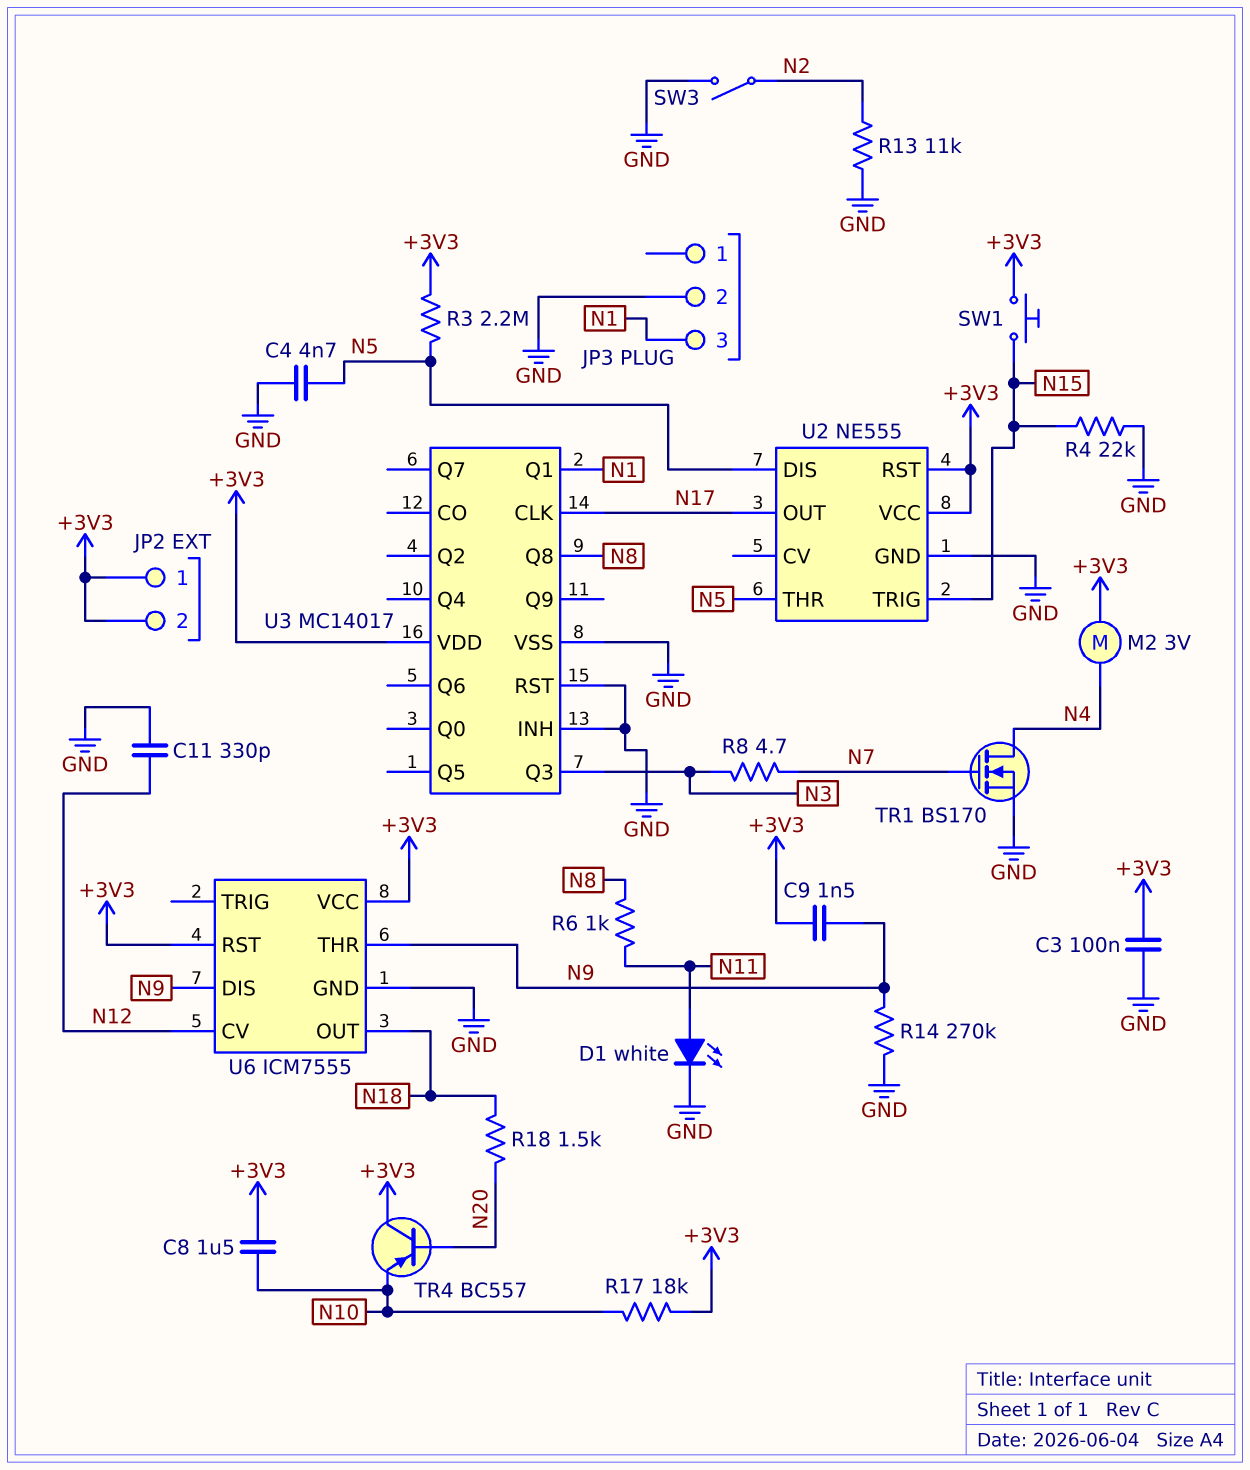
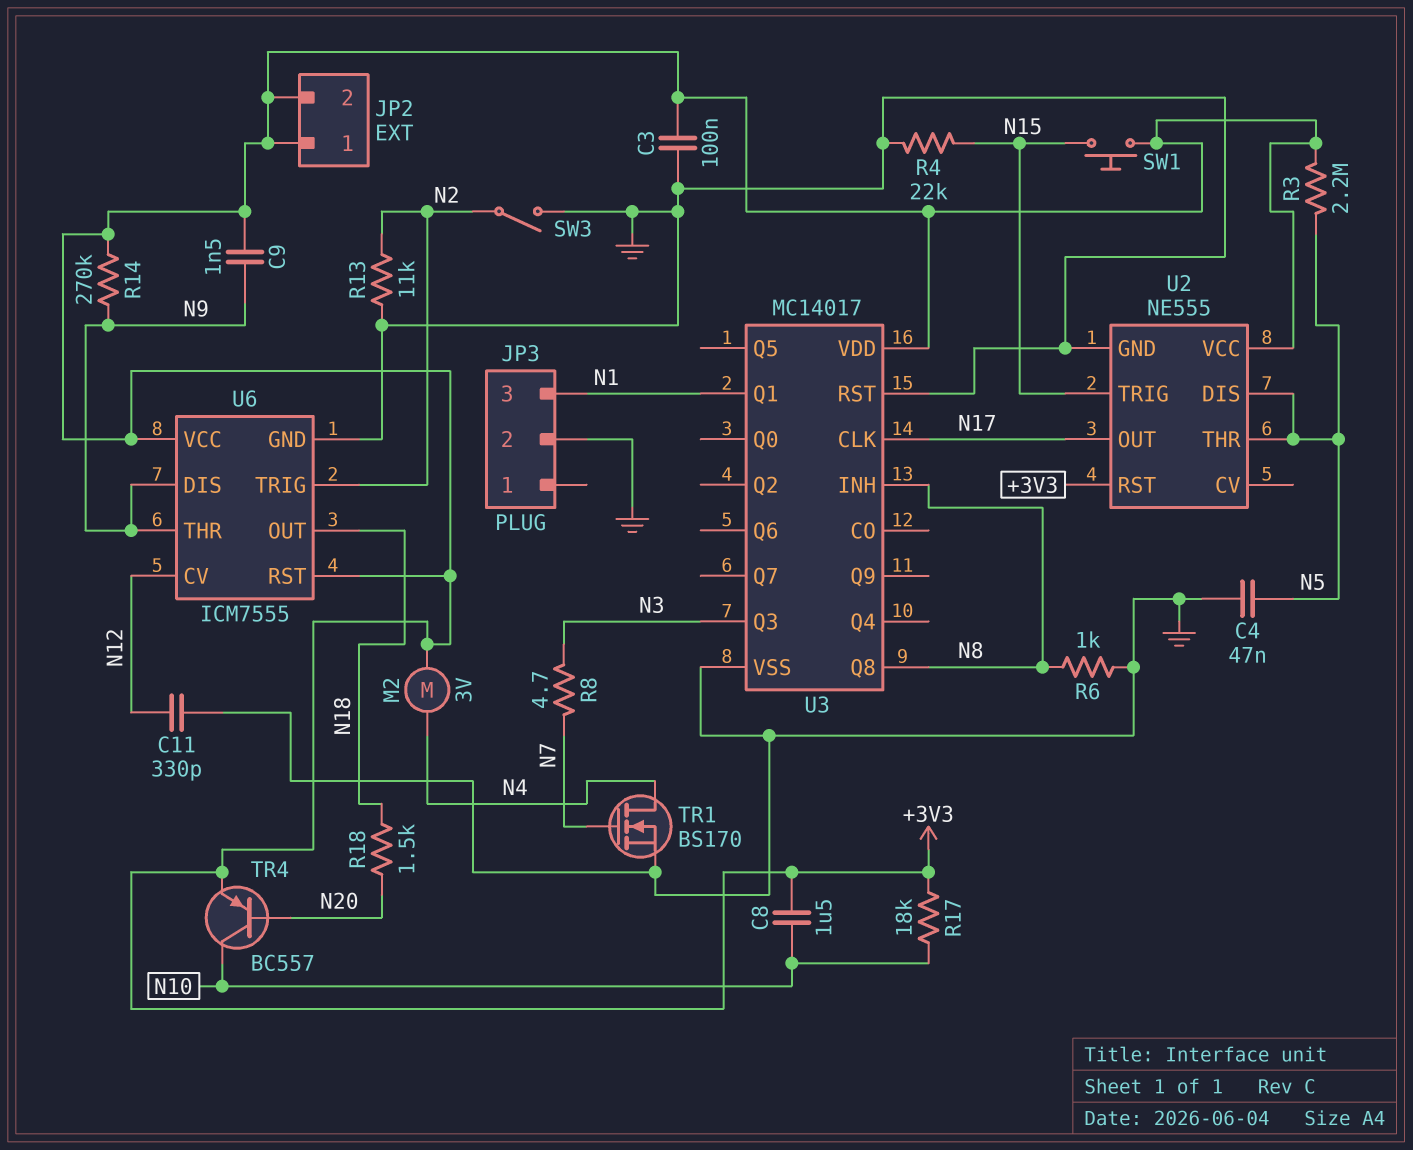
C4: 4.7nF (GND, N5) -> 47nF (GND, N5)
D1: LED white (A N11, K GND) -> none
R6: 1k (N8, N11) -> 1k (GND, N8)
R14: 270k (GND, N9) -> 270k (+3V3, N9)
TR4: PNP BC557 (B N20, C +3V3, E N10) -> PNP BC557 (B N20, C N10, E +3V3)
U3 pin INH: GND -> N8
U6 pin TRIG: none -> N2

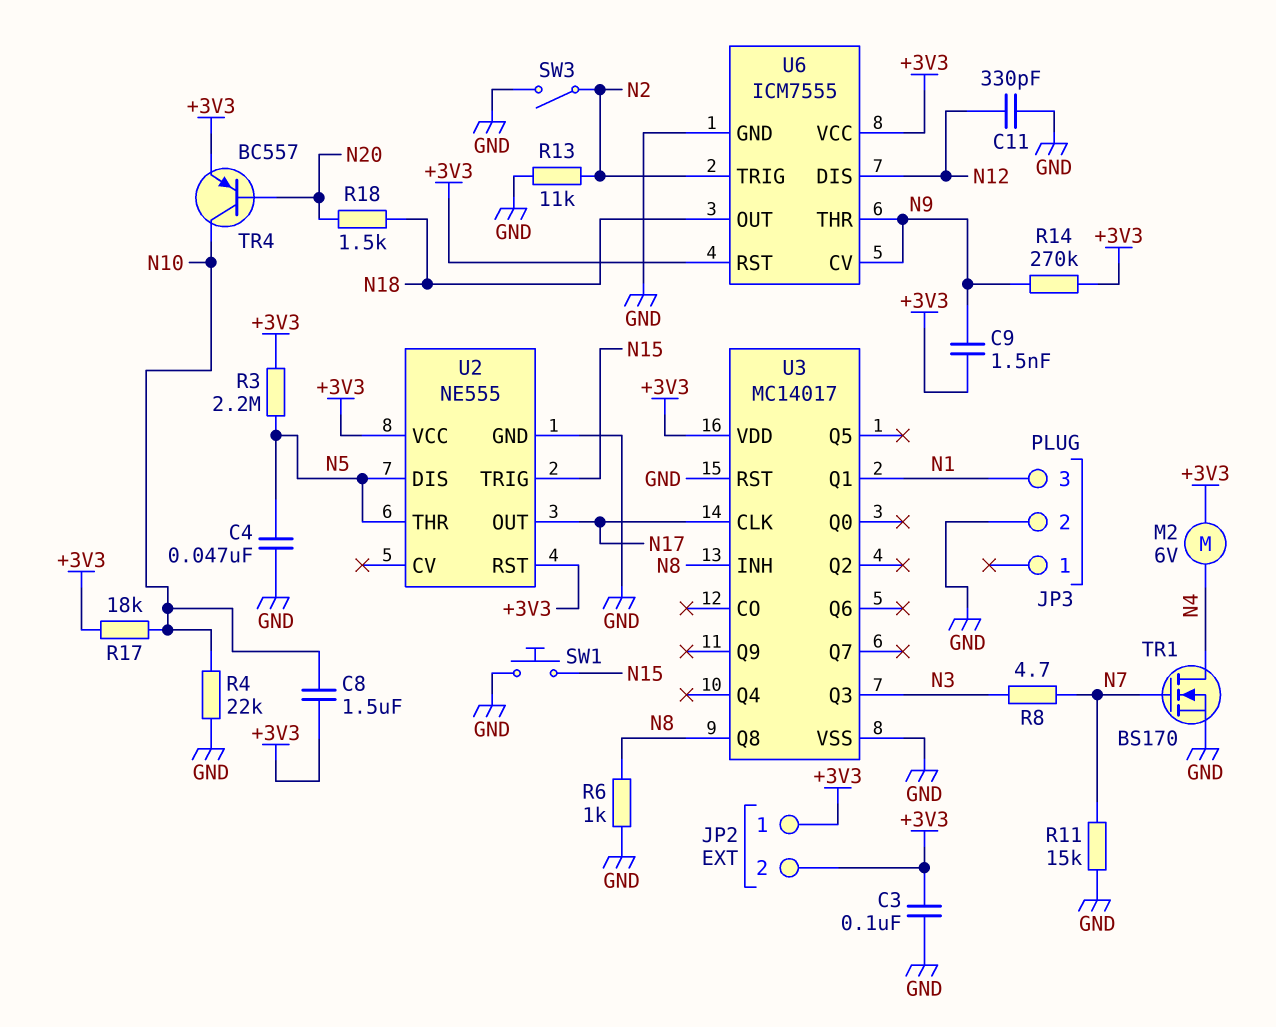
M2: motor 3V (+3V3, N4) -> motor 6V (+3V3, N4)
R4: 22k (GND, N15) -> 22k (GND, N10)
R11: none -> 15k (GND, N7)
SW1: button (+3V3, N15) -> button (GND, N15)
U6 pin CV: N12 -> N9
U6 pin DIS: N9 -> N12

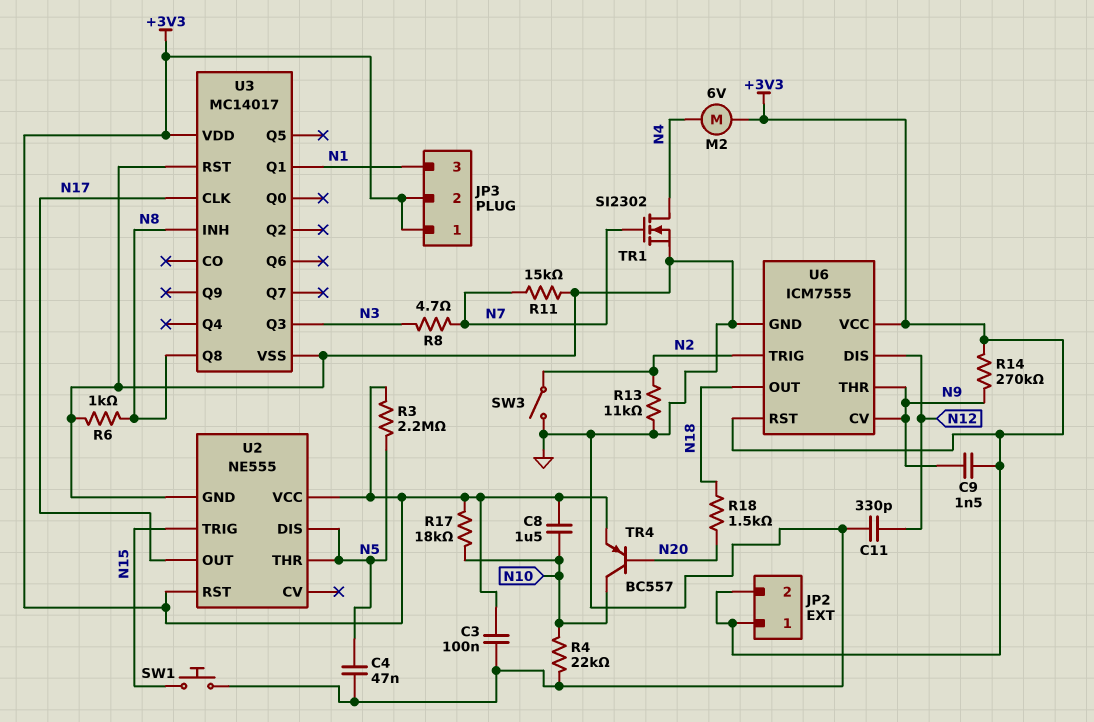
JP3 pin 1: none -> +3V3
JP3 pin 2: GND -> +3V3
TR1: NMOS BS170 (G N7, D N4, S GND) -> NMOS SI2302 (G N7, D N4, S GND)

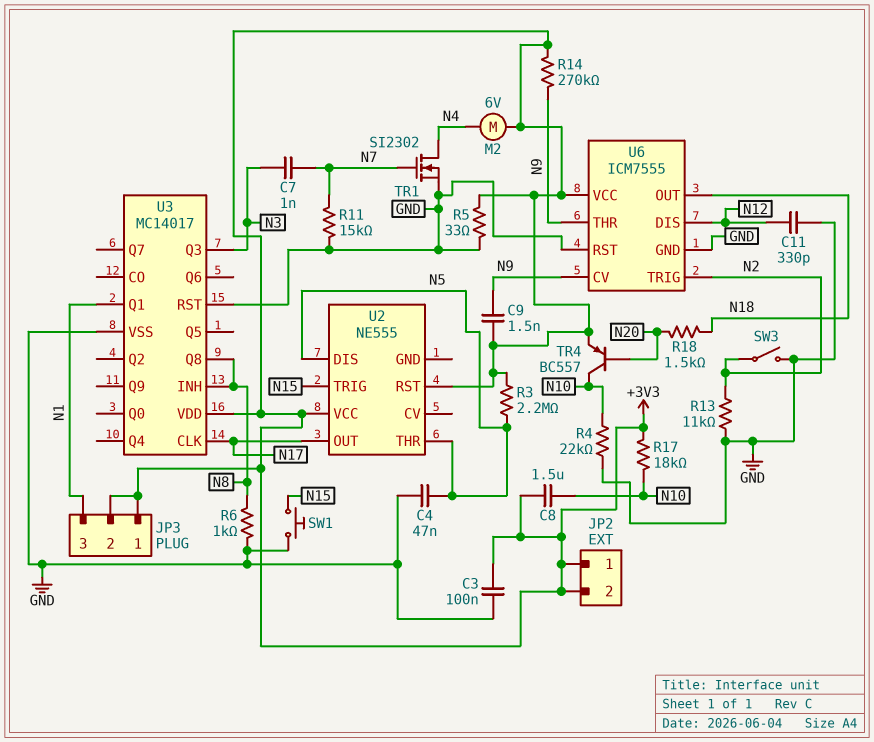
C7: none -> 1nF (N3, N7)
R5: none -> 33 (+3V3, GND)
R8: 4.7 (N3, N7) -> none
U2 pin GND: GND -> none
U6 pin RST: +3V3 -> GND

